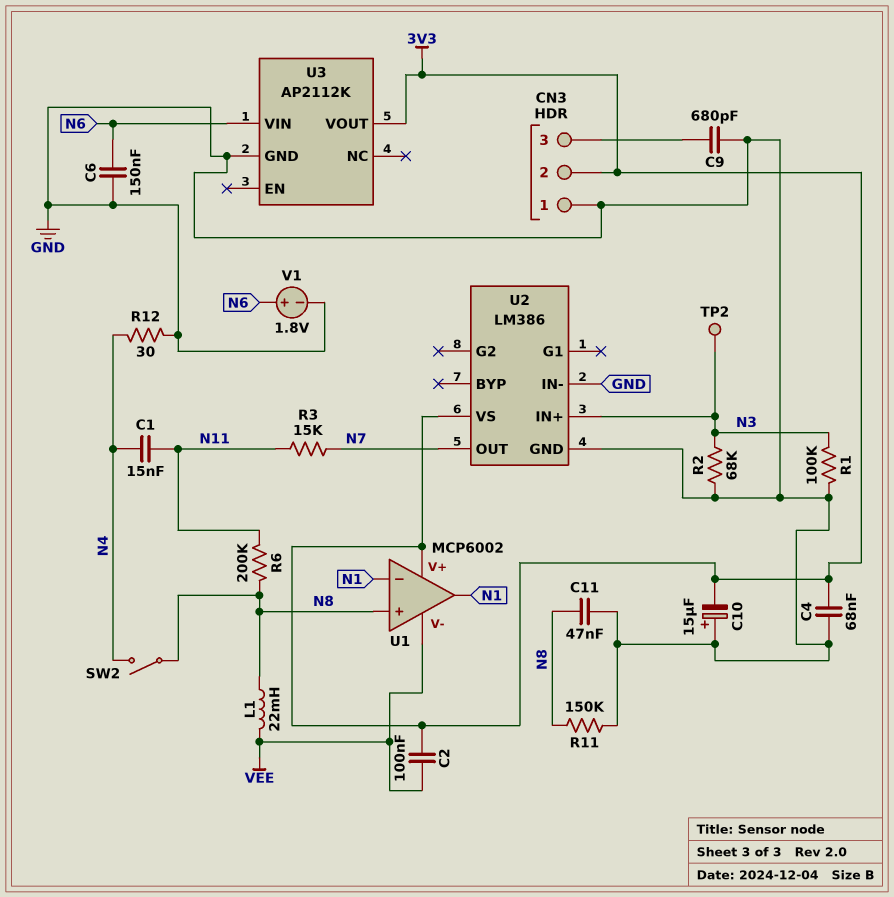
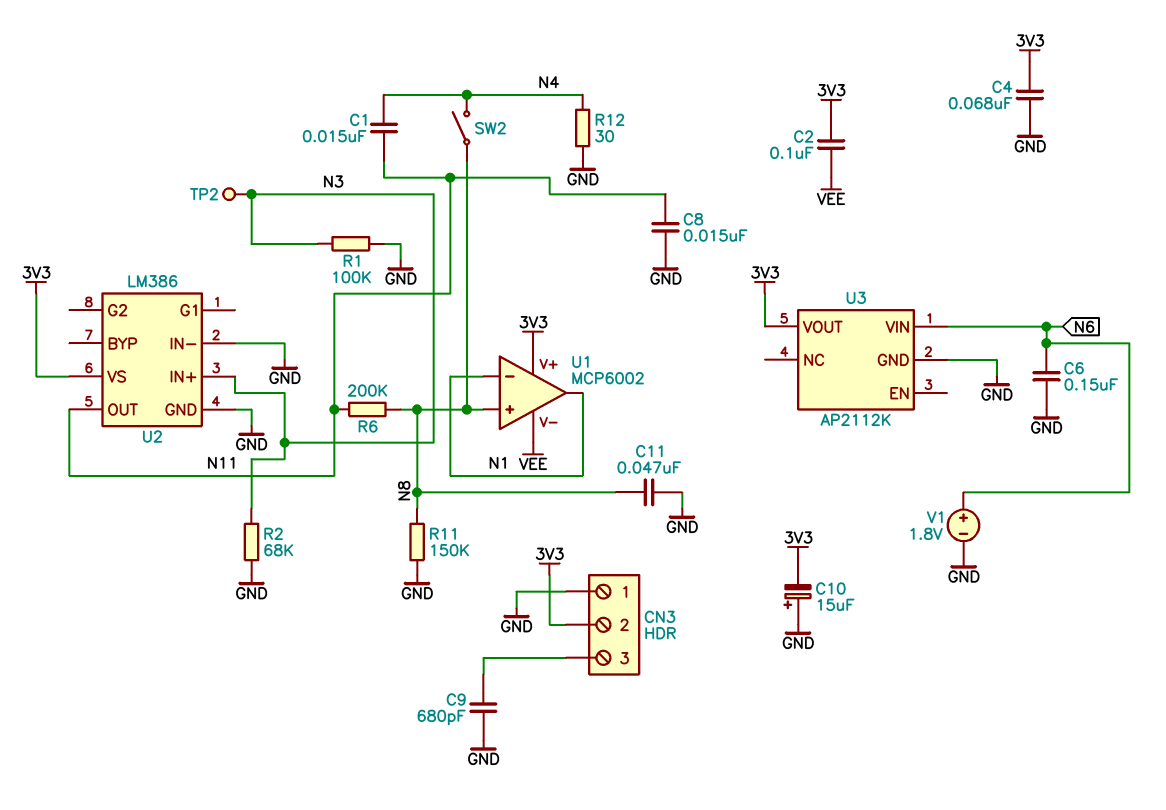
C8: none -> 15nF (GND, N11)
L1: 22mH (N8, VEE) -> none
R3: 15k (N7, N11) -> none
U2 pin OUT: N7 -> N11

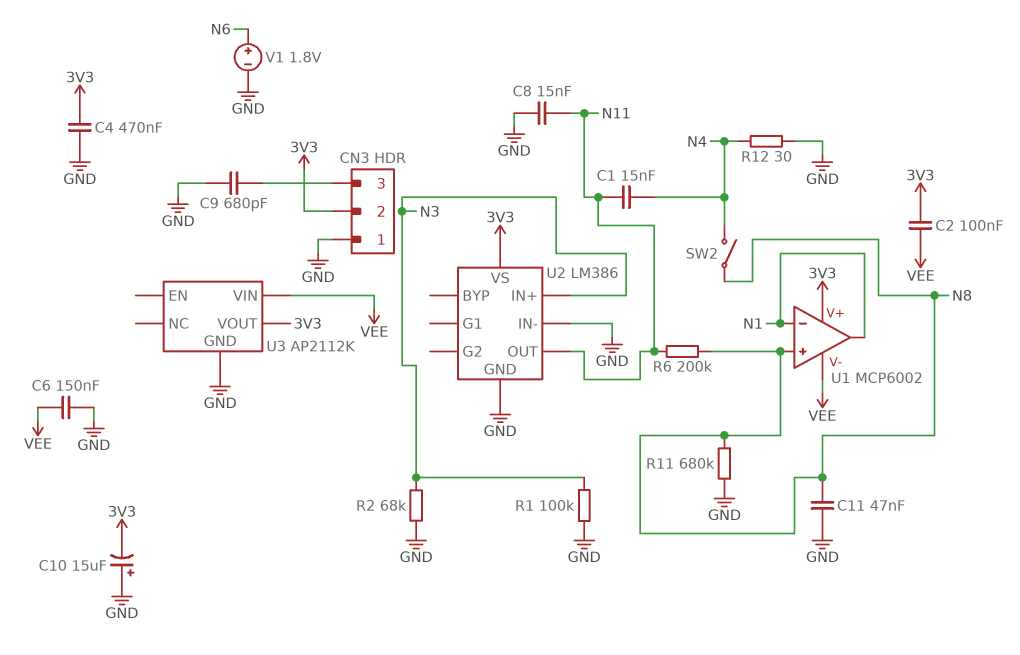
C4: 68nF (3V3, GND) -> 470nF (3V3, GND)
C6: 150nF (GND, N6) -> 150nF (GND, VEE)
R11: 150k (GND, N8) -> 680k (GND, N8)
TP2: test point (N3) -> none
U3 pin VIN: N6 -> VEE

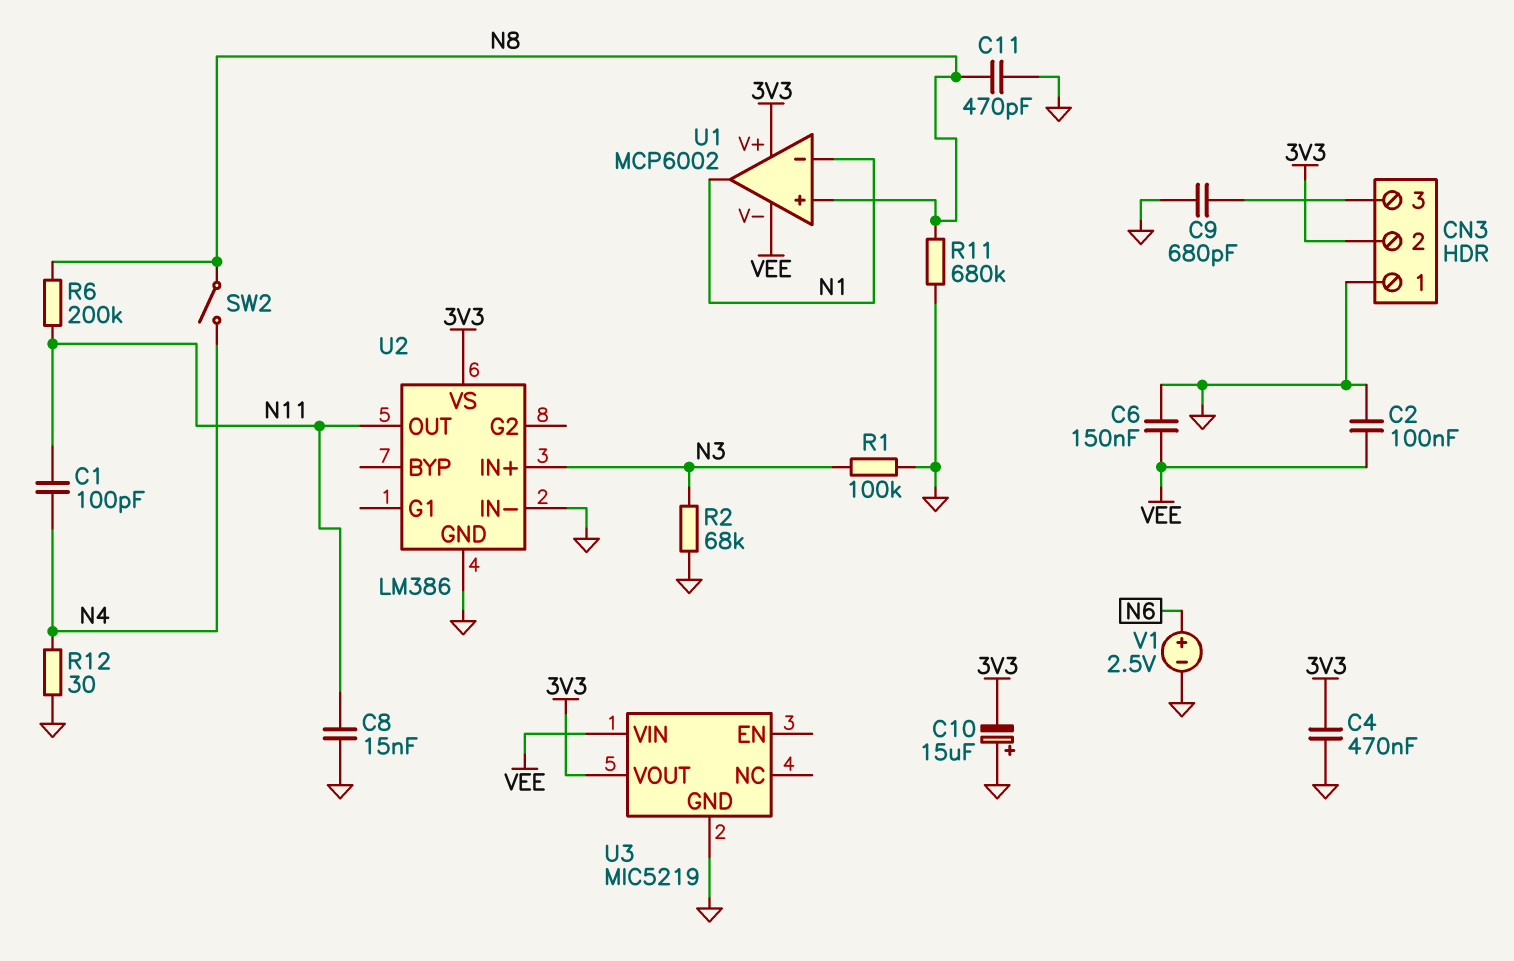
C1: 15nF (N4, N11) -> 100pF (N4, N11)
C2: 100nF (3V3, VEE) -> 100nF (GND, VEE)
C11: 47nF (GND, N8) -> 470pF (GND, N8)
U3: AP2112K -> MIC5219
V1: 1.8V (plus N6, minus GND) -> 2.5V (plus N6, minus GND)

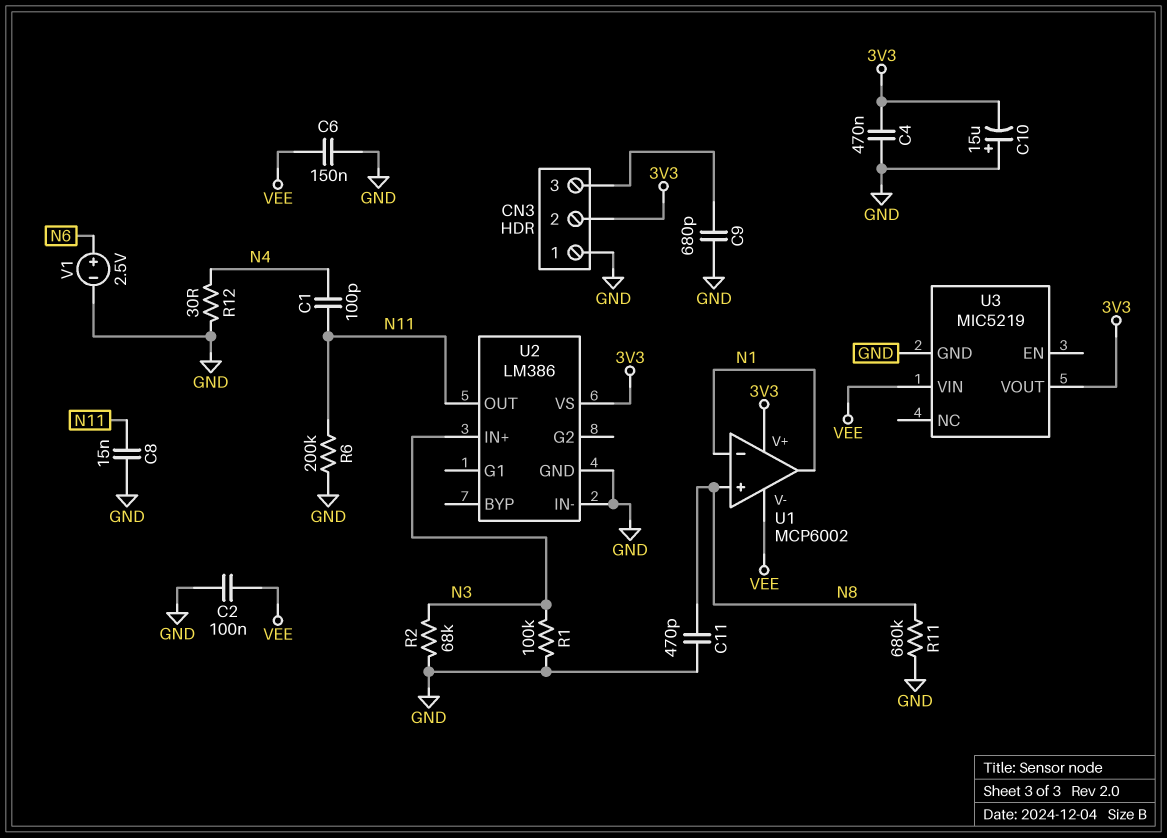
R6: 200k (N8, N11) -> 200k (GND, N11)
SW2: switch (N4, N8) -> none

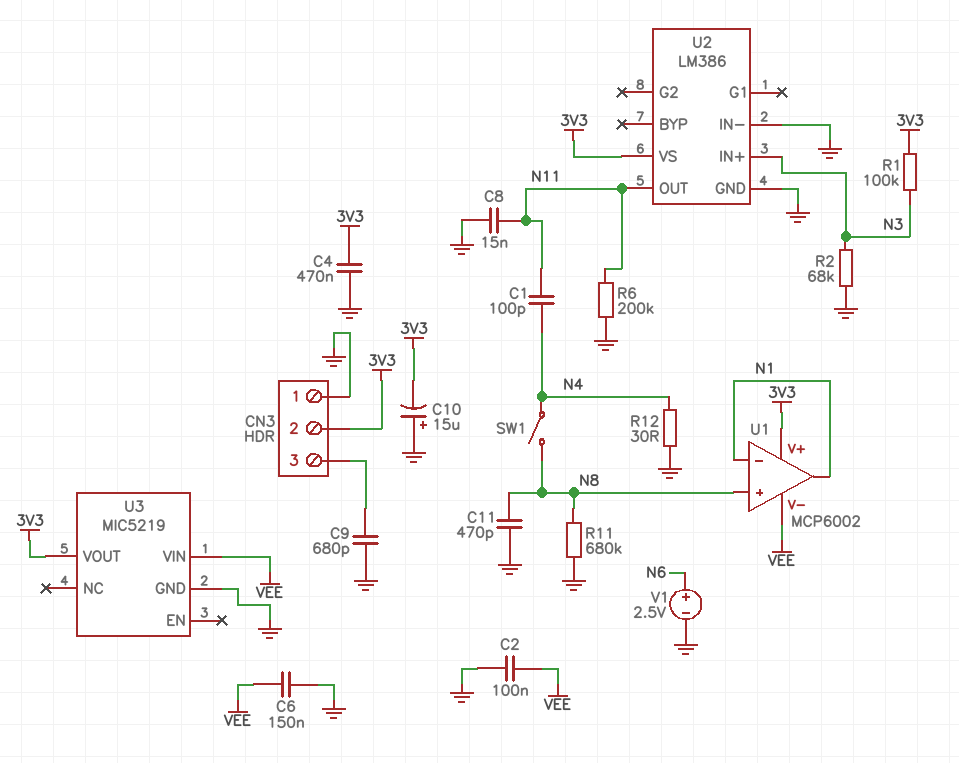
R1: 100k (GND, N3) -> 100k (3V3, N3)
SW1: none -> switch (N4, N8)

